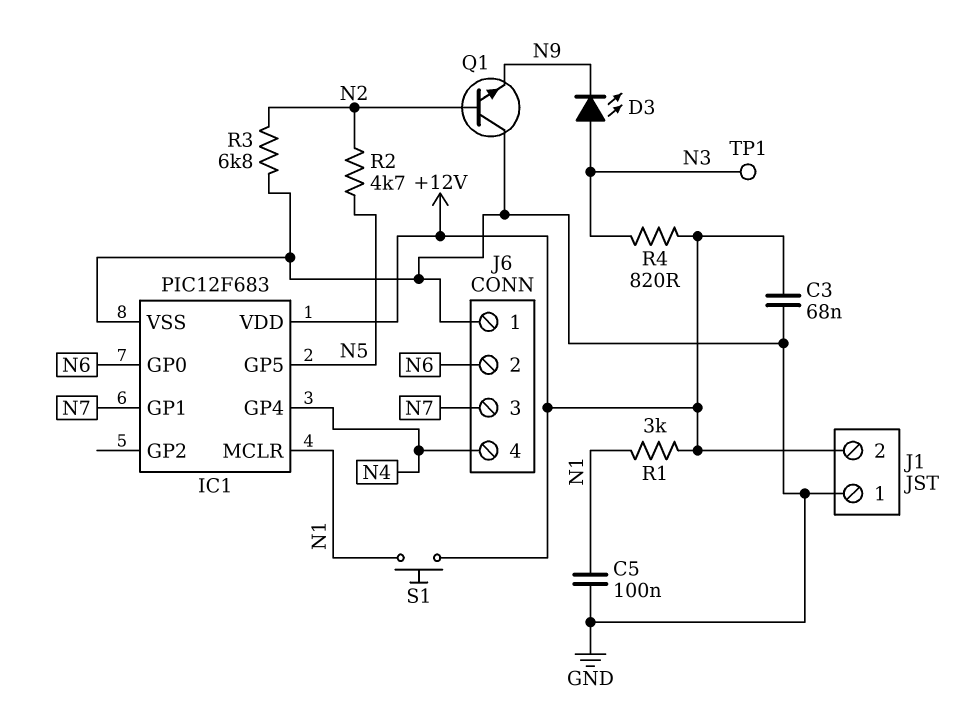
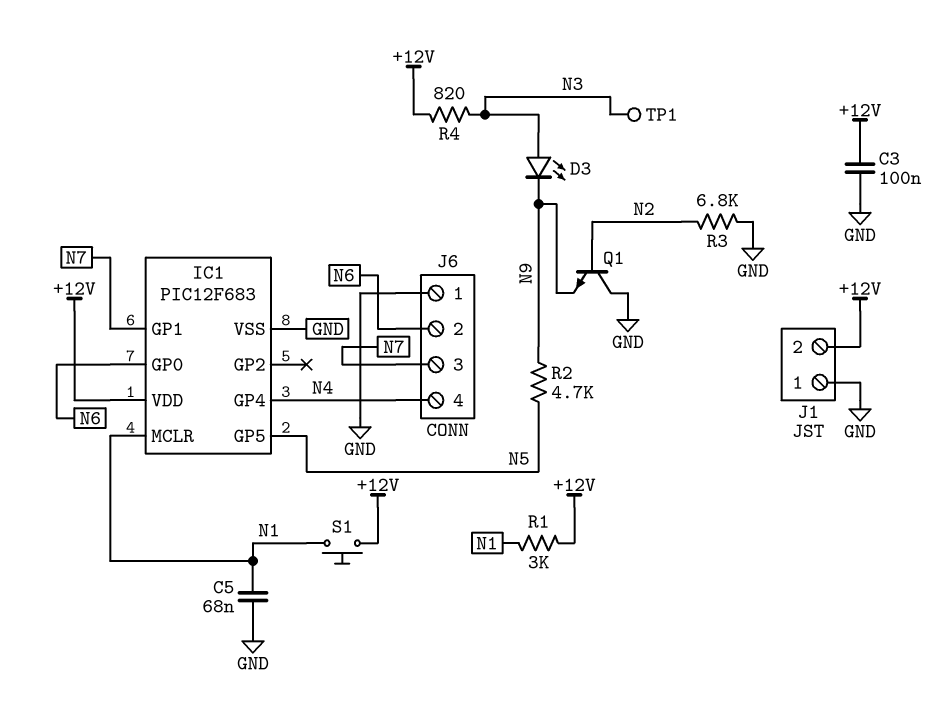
C3: 68nF (+12V, GND) -> 100nF (+12V, GND)
C5: 100nF (GND, N1) -> 68nF (GND, N1)
R2: 4.7k (N2, N5) -> 4.7k (N5, N9)

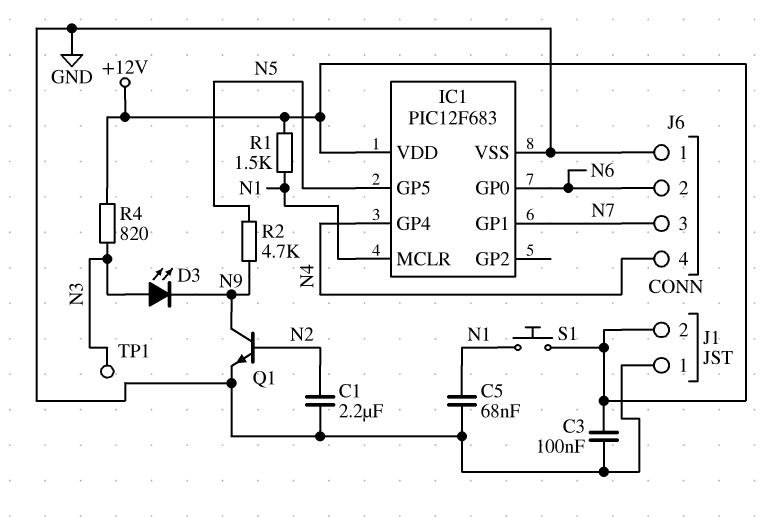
C1: none -> 2.2uF (GND, N2)
Q1: NPN (B N2, C GND, E N9) -> NPN (B N2, C N9, E GND)
R1: 3k (+12V, N1) -> 1.5k (+12V, N1)
R3: 6.8k (GND, N2) -> none

